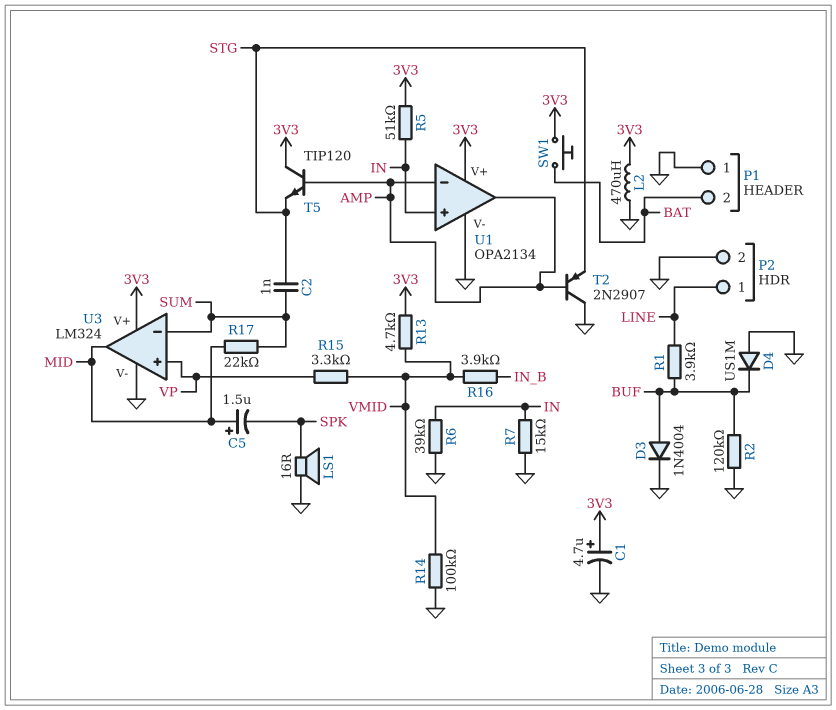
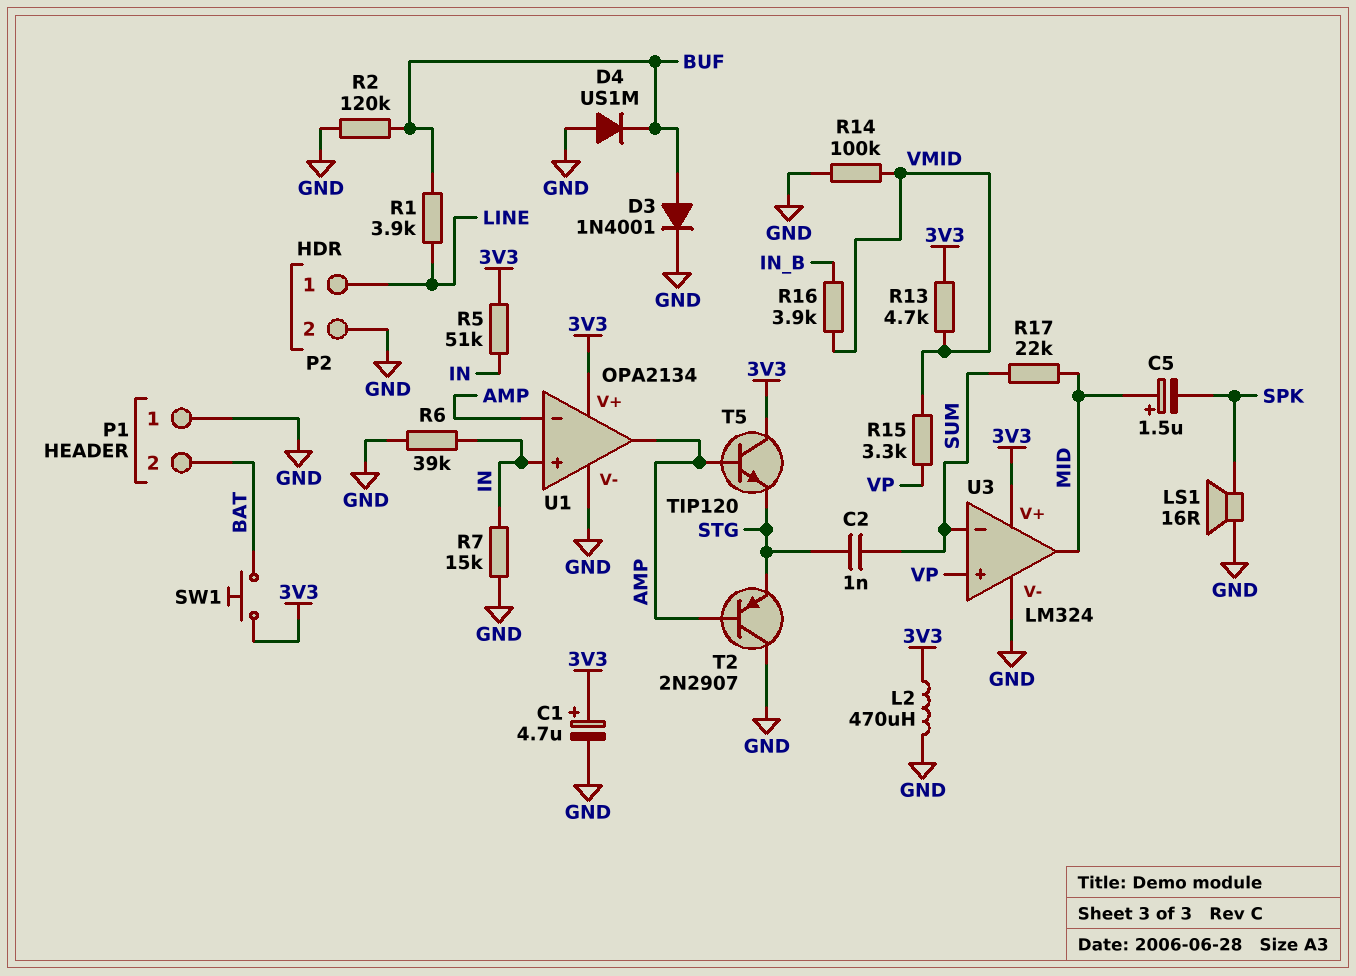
D3: diode 1N4004 (A BUF, K GND) -> diode 1N4001 (A BUF, K GND)

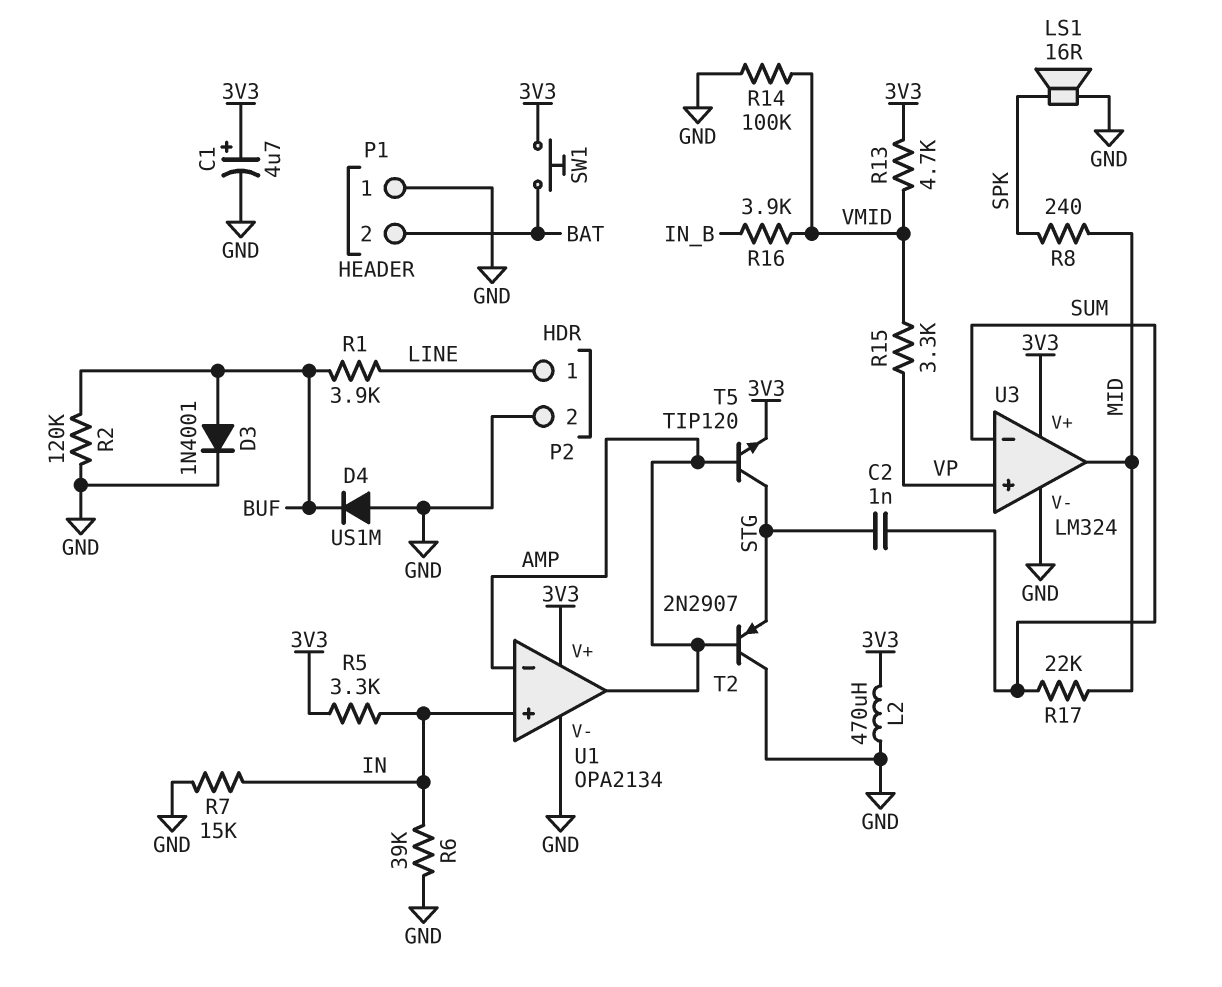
C5: 1.5uF (plus MID, minus SPK) -> none
R5: 51k (3V3, IN) -> 3.3k (3V3, IN)
R8: none -> 240 (MID, SPK)
T5: NPN TIP120 (B AMP, C 3V3, E STG) -> NPN TIP120 (B AMP, C STG, E 3V3)

